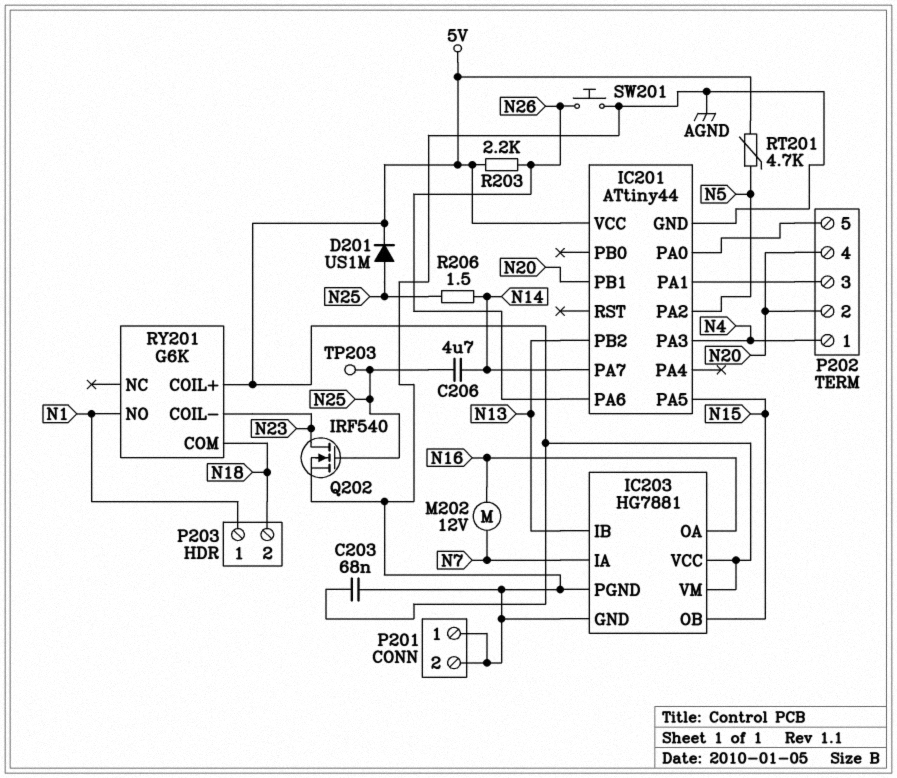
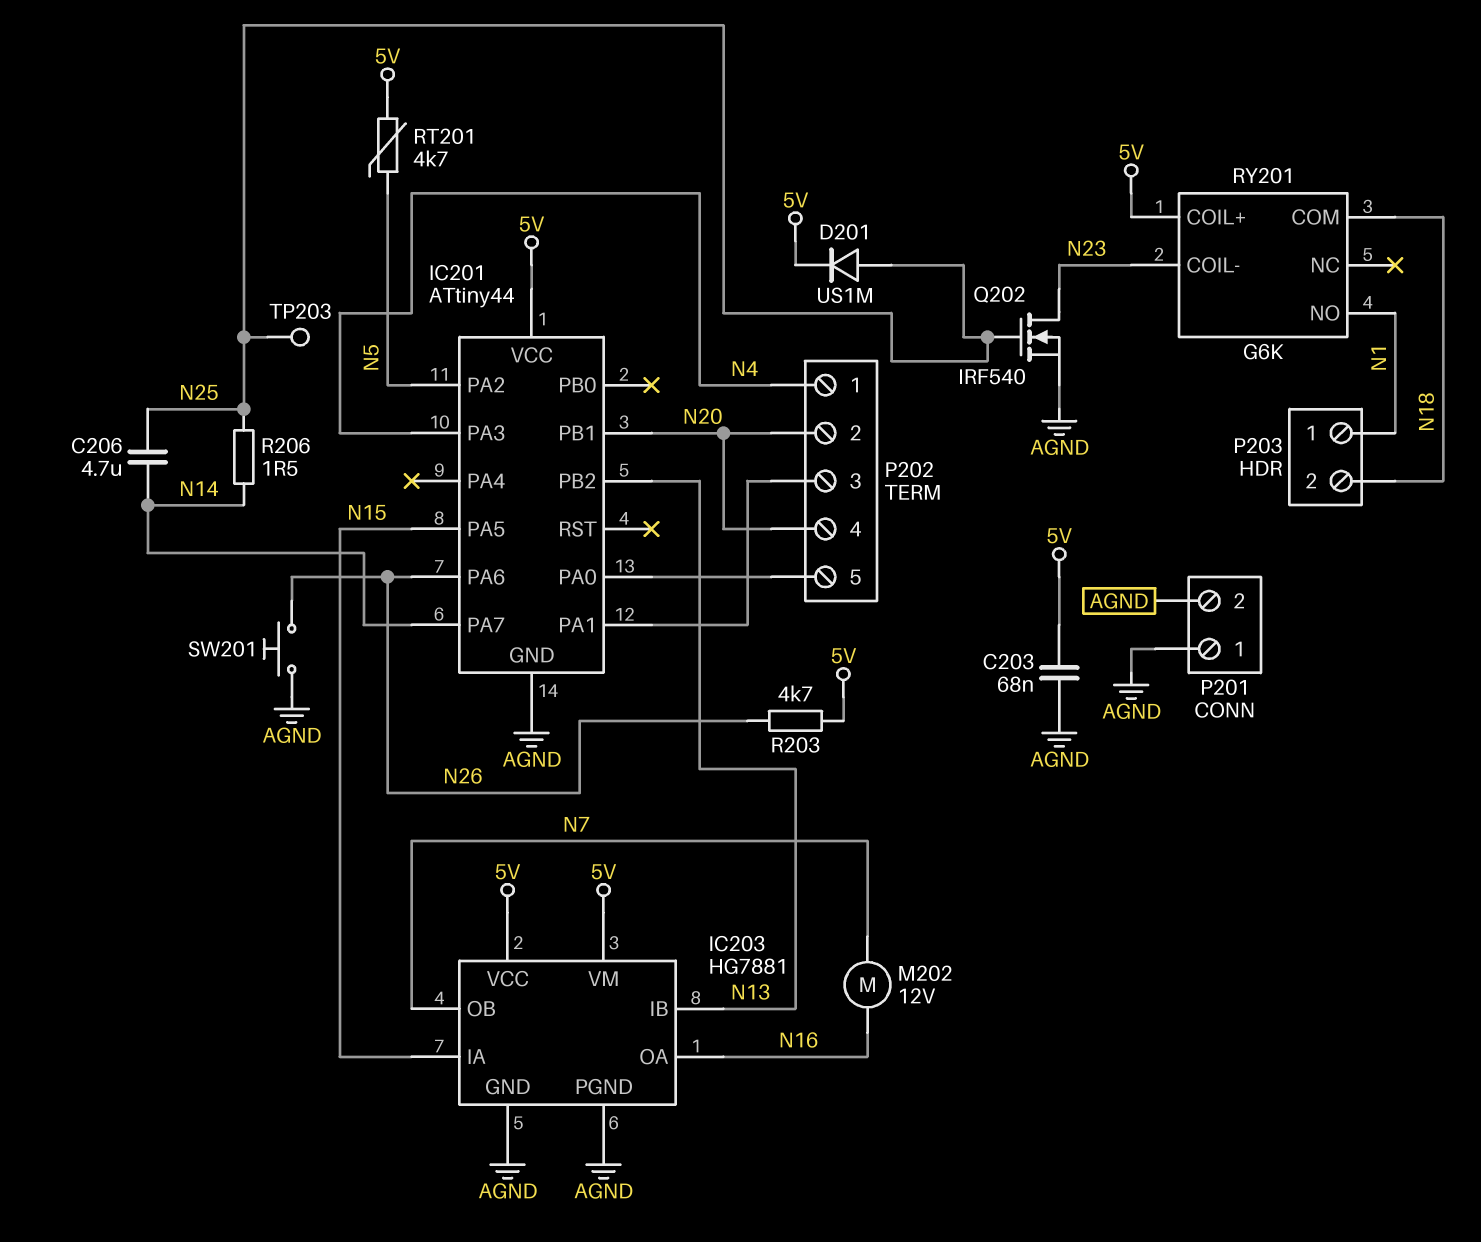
IC203 pin IA: N7 -> N15
IC203 pin OB: N15 -> N7
R203: 2.2k (5V, N26) -> 4.7k (5V, N26)

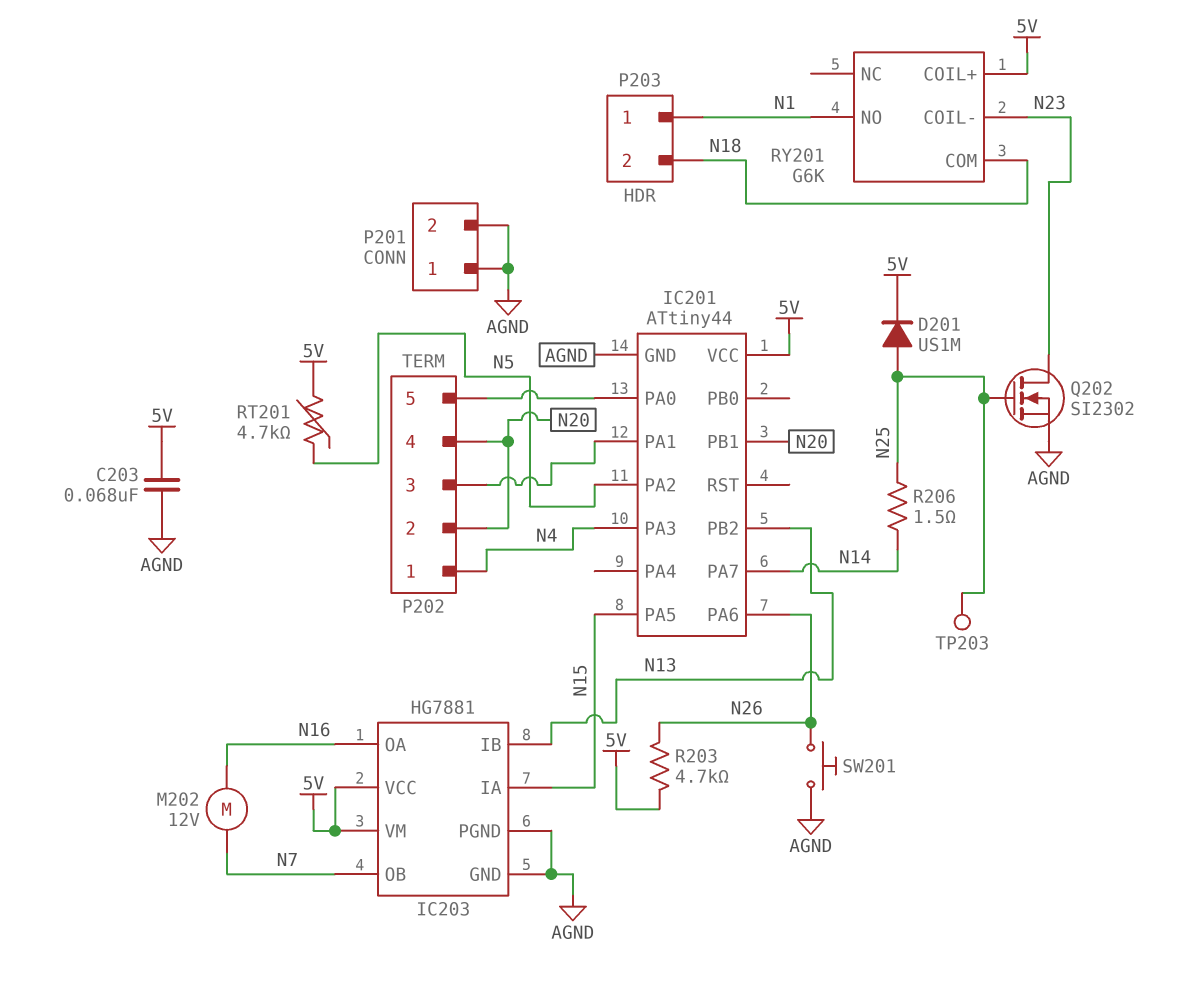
C206: 4.7uF (N14, N25) -> none
Q202: NMOS IRF540 (G N25, D N23, S AGND) -> NMOS SI2302 (G N25, D N23, S AGND)

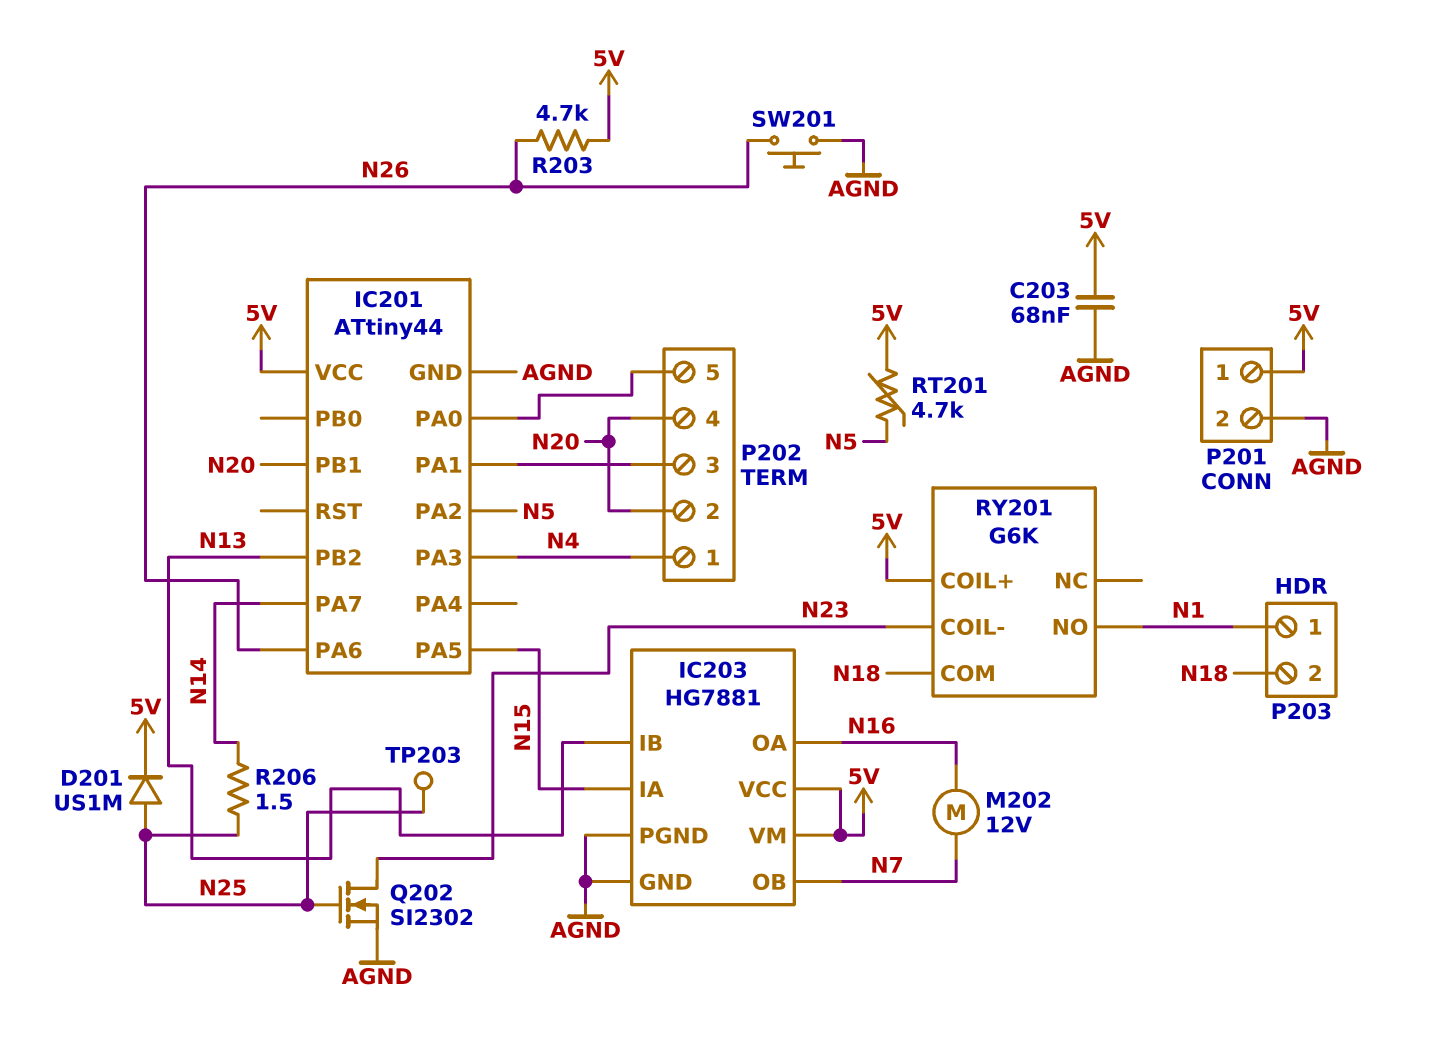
P201 pin 1: AGND -> 5V

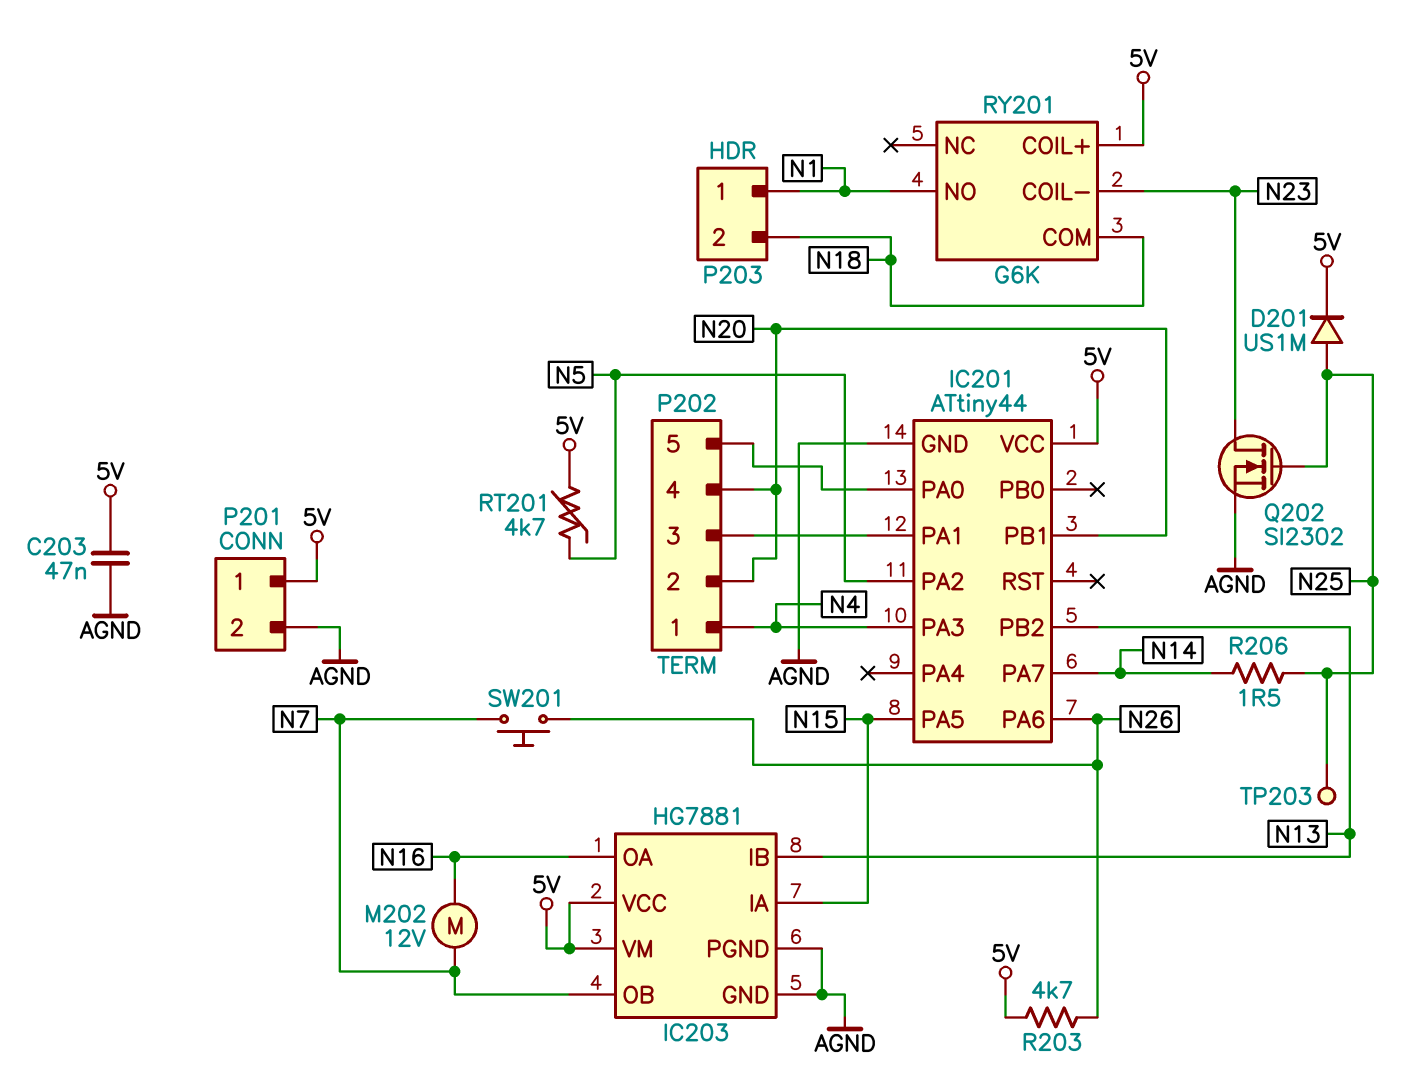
C203: 68nF (5V, AGND) -> 47nF (5V, AGND)
SW201: button (AGND, N26) -> button (N7, N26)

